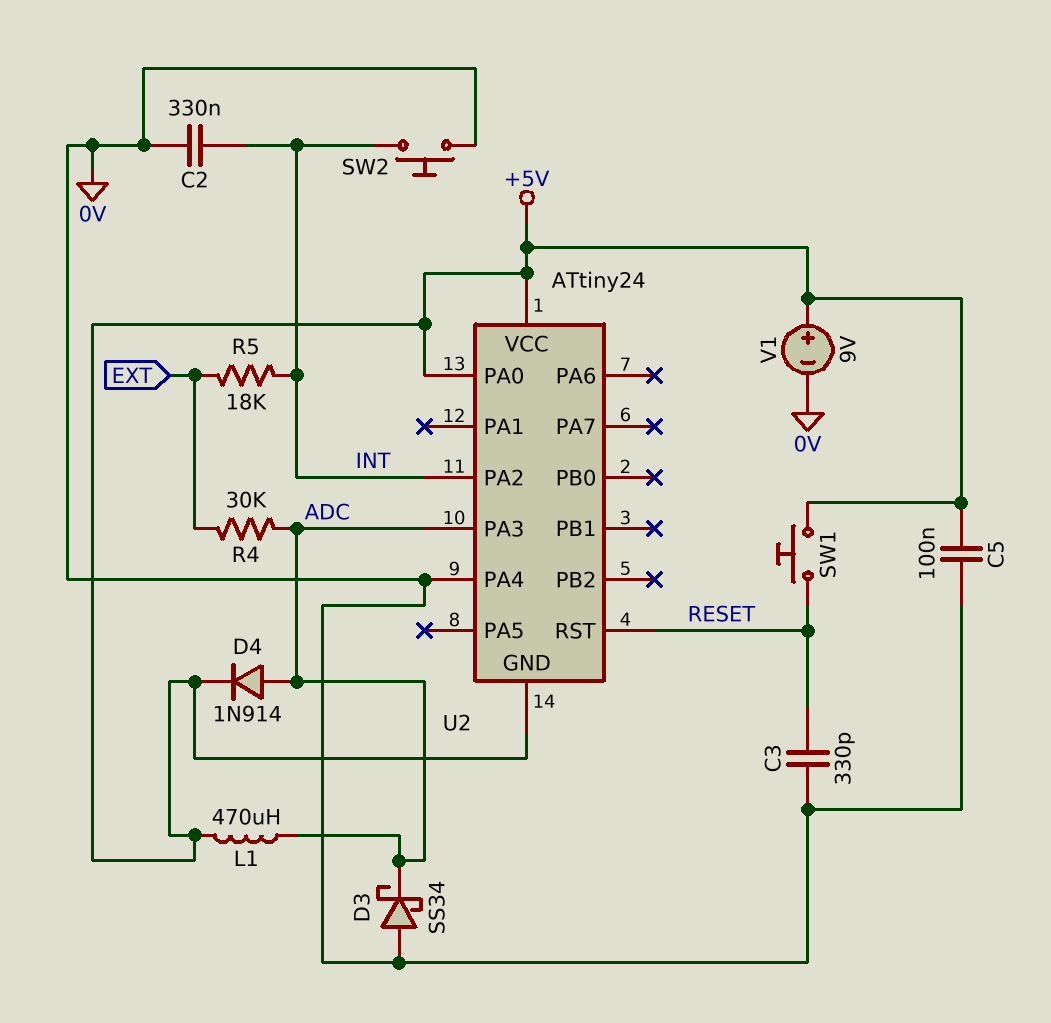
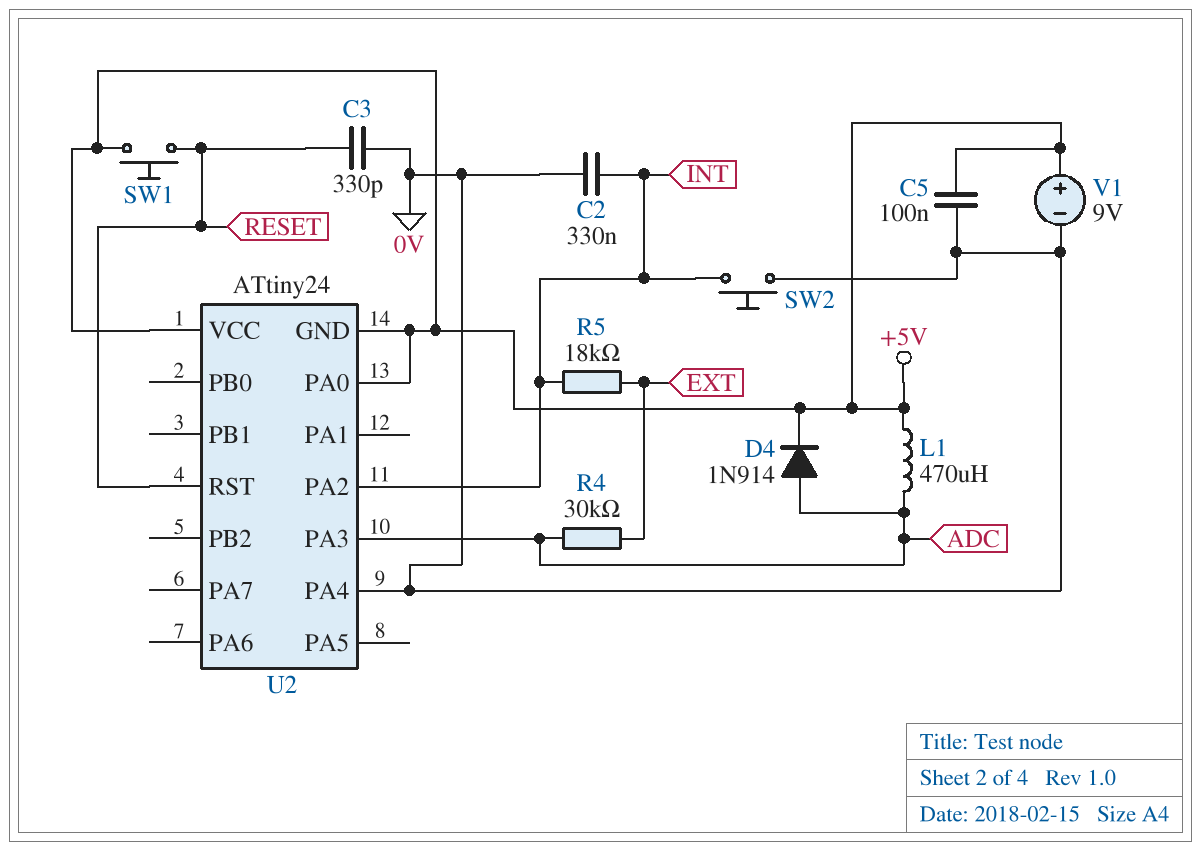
D3: schottky SS34 (A 0V, K ADC) -> none

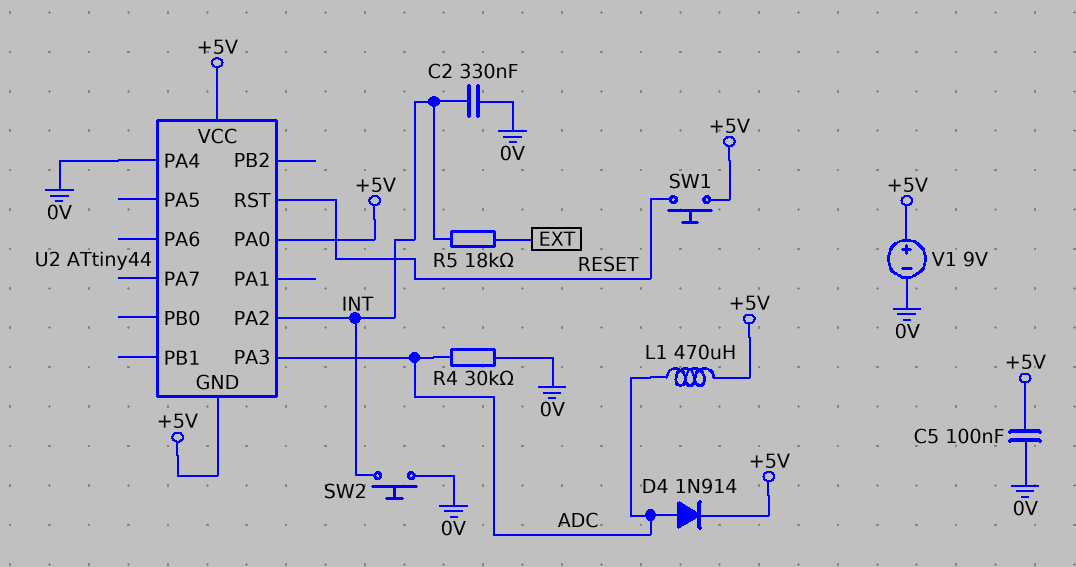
C3: 330pF (0V, RESET) -> none
R4: 30k (ADC, EXT) -> 30k (0V, ADC)
U2: ATtiny24 -> ATtiny44

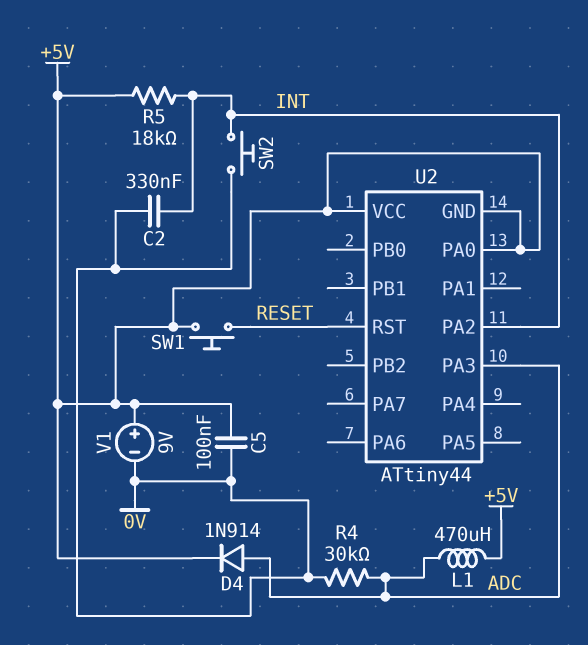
R5: 18k (EXT, INT) -> 18k (+5V, INT)
U2 pin PA4: 0V -> none

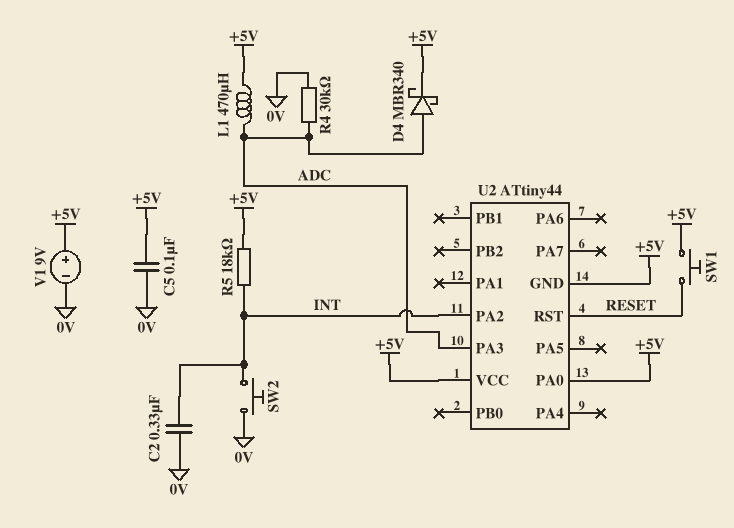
D4: diode 1N914 (A ADC, K +5V) -> schottky MBR340 (A ADC, K +5V)

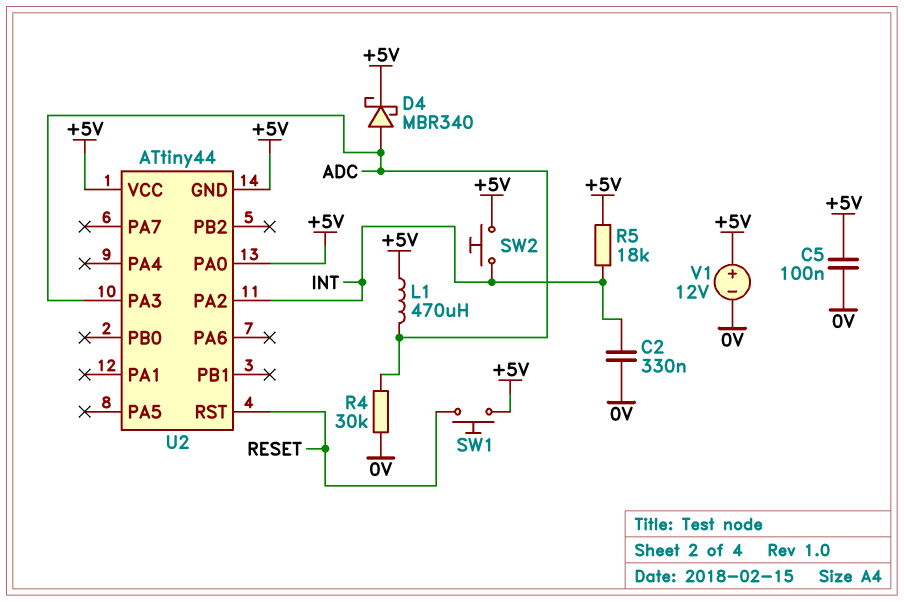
SW2: button (0V, INT) -> button (+5V, INT)
V1: 9V (plus +5V, minus 0V) -> 12V (plus +5V, minus 0V)

